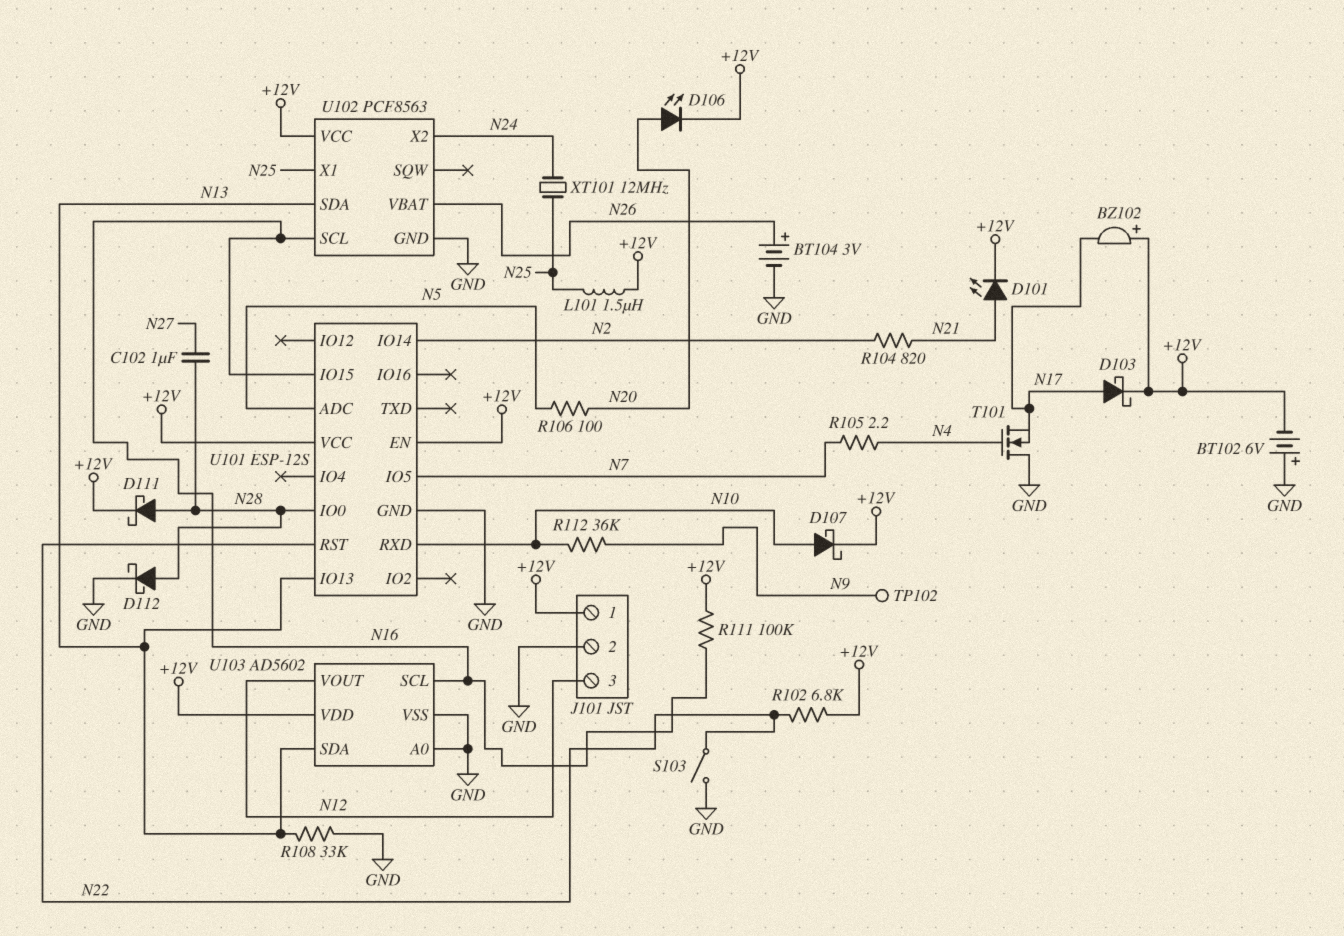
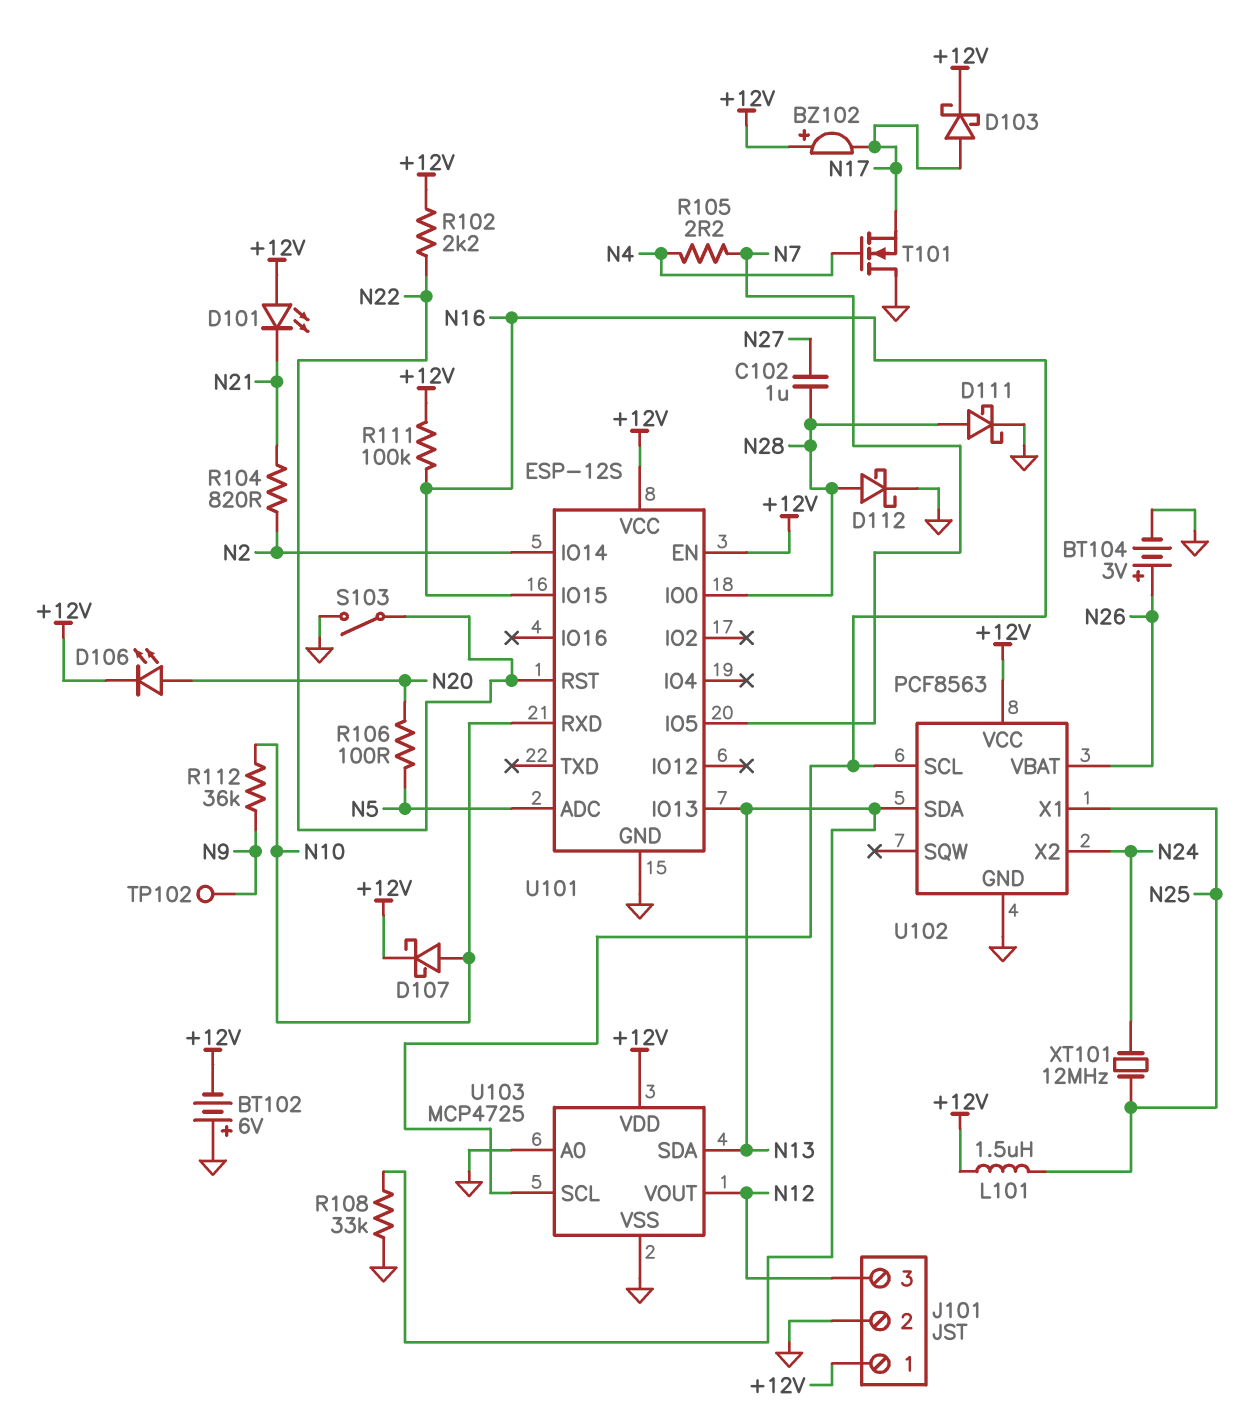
D101: LED (A N21, K +12V) -> LED (A +12V, K N21)
D111: schottky (A N28, K +12V) -> schottky (A N28, K GND)
R102: 6.8k (+12V, N22) -> 2.2k (+12V, N22)
U103: AD5602 -> MCP4725

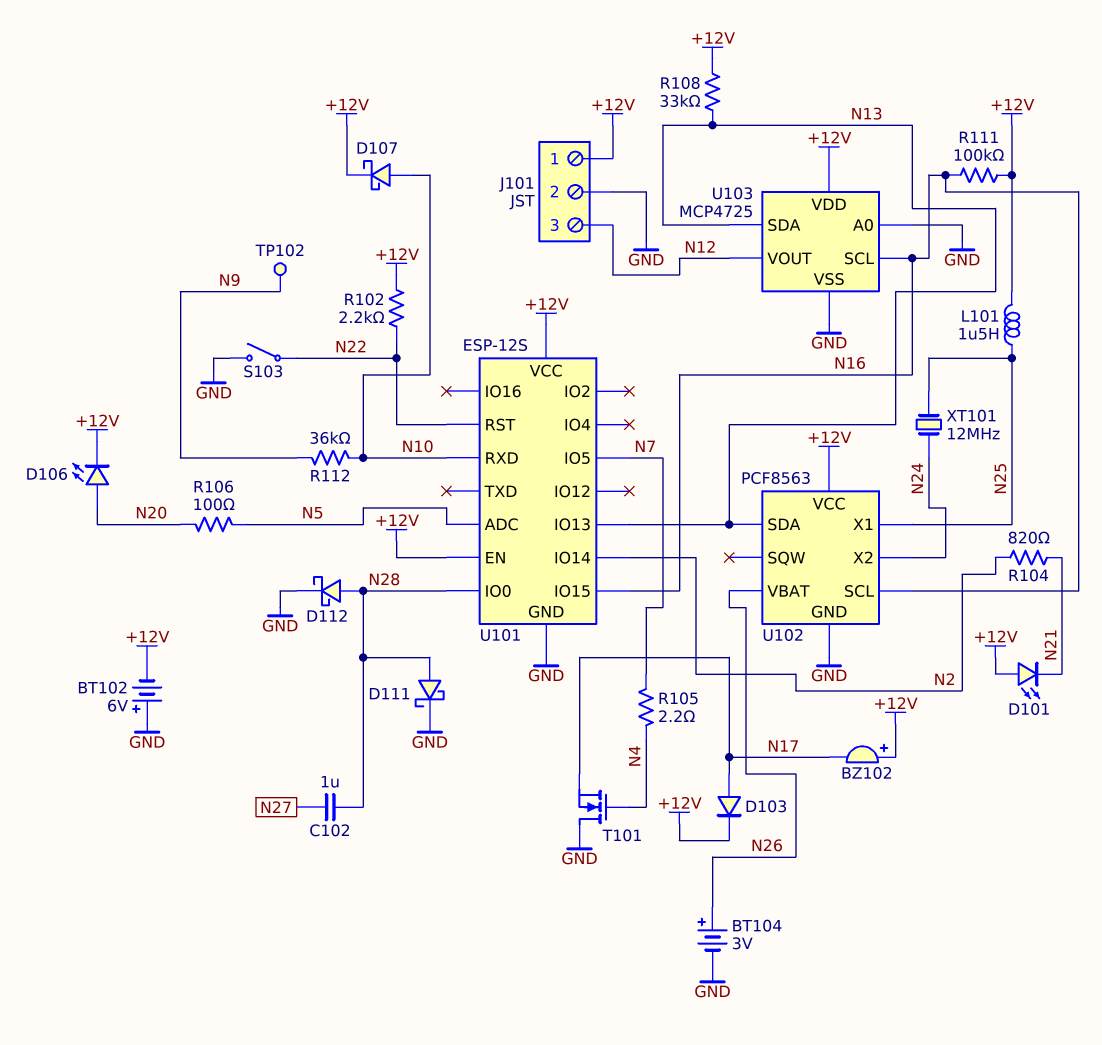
D103: schottky (A N17, K +12V) -> diode (A N17, K +12V)
R108: 33k (GND, N13) -> 33k (+12V, N13)

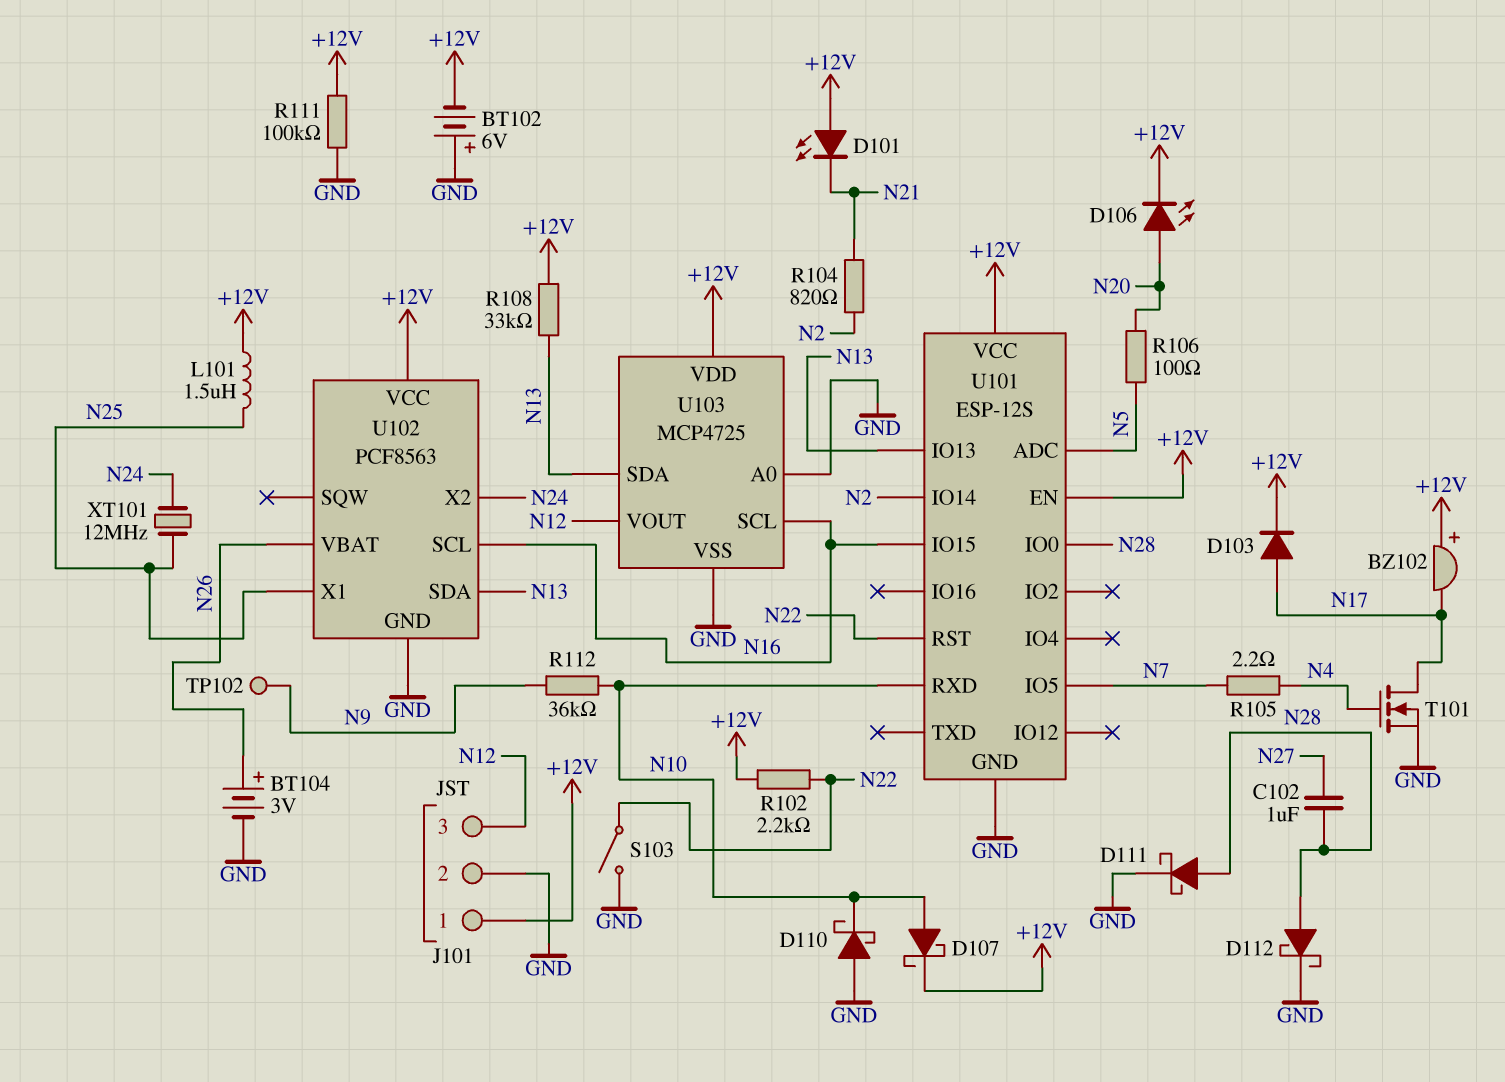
D110: none -> schottky (A GND, K N10)
R111: 100k (+12V, N16) -> 100k (+12V, GND)
T101: NMOS (G N4, D GND, S N17) -> NMOS (G N4, D N17, S GND)

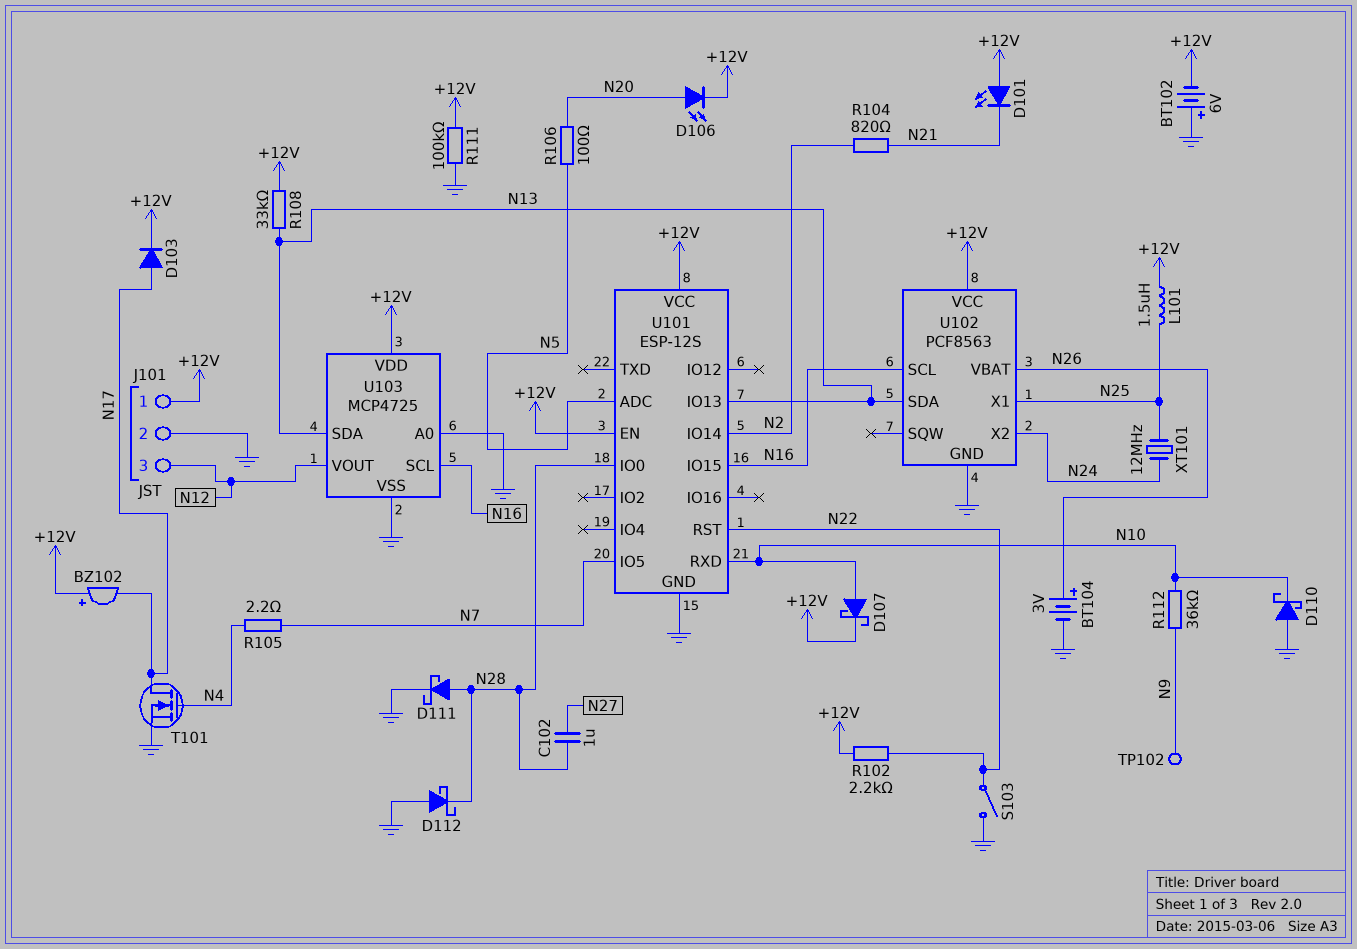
D112: schottky (A N28, K GND) -> schottky (A GND, K N28)

